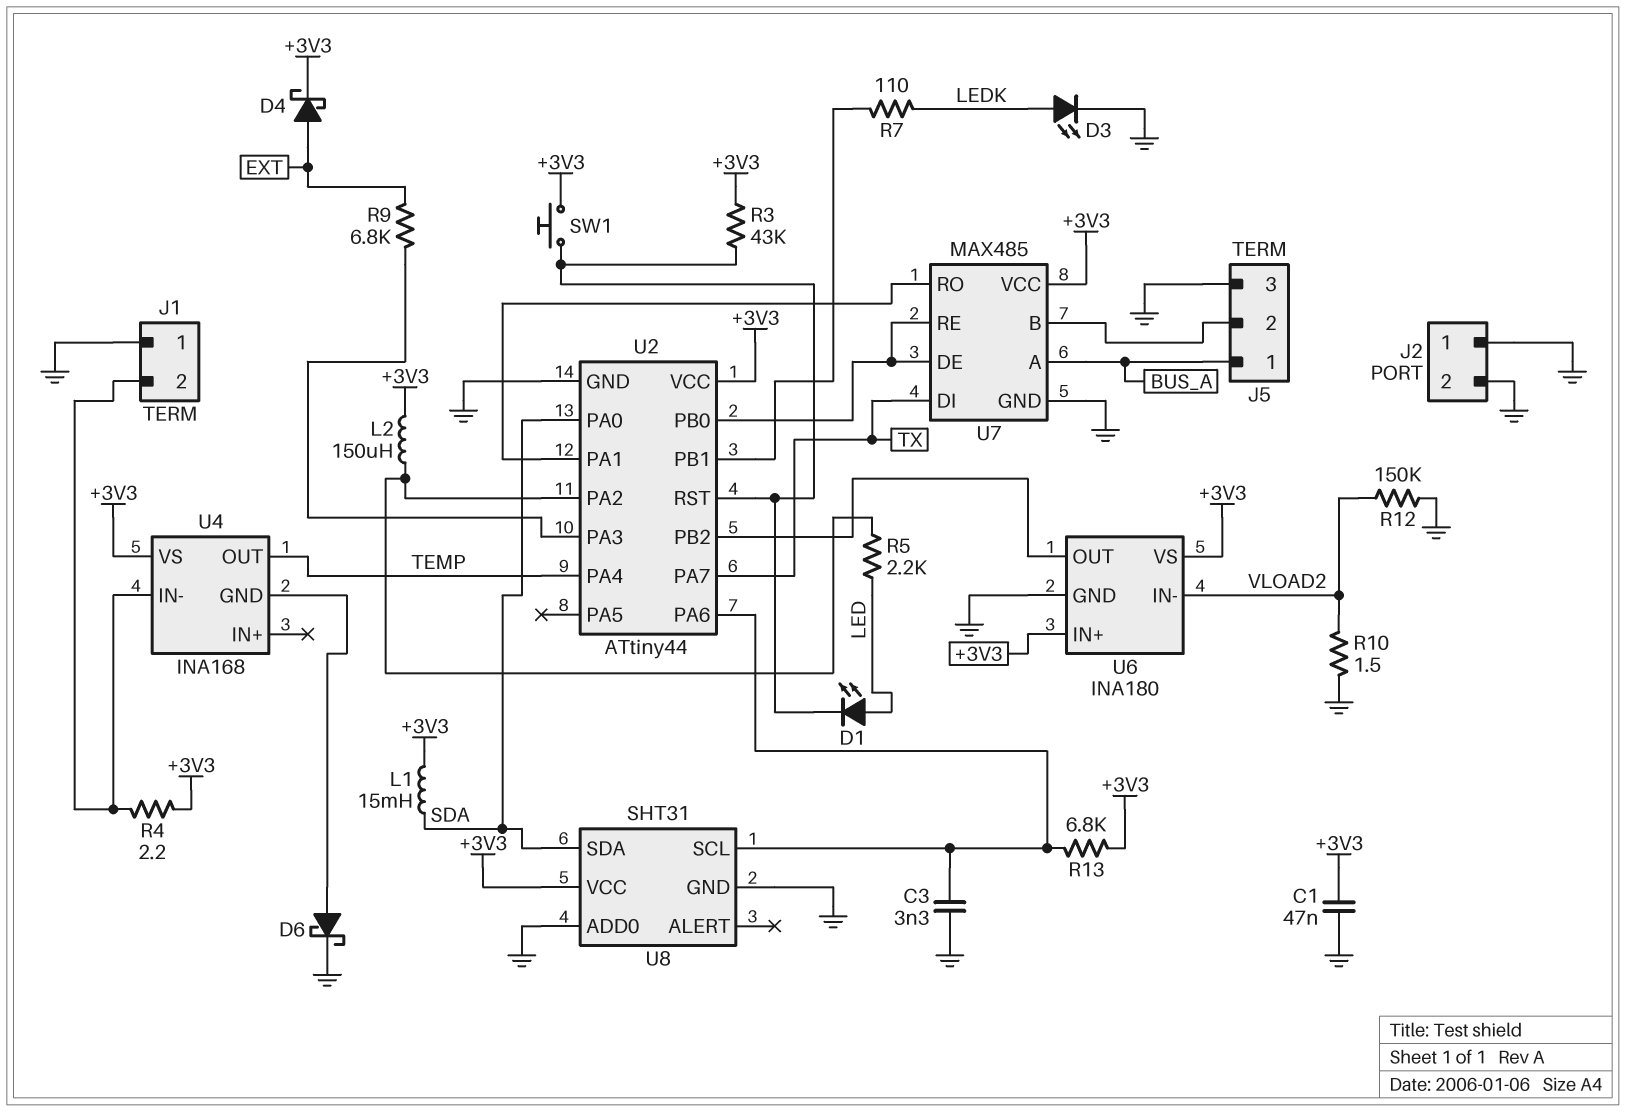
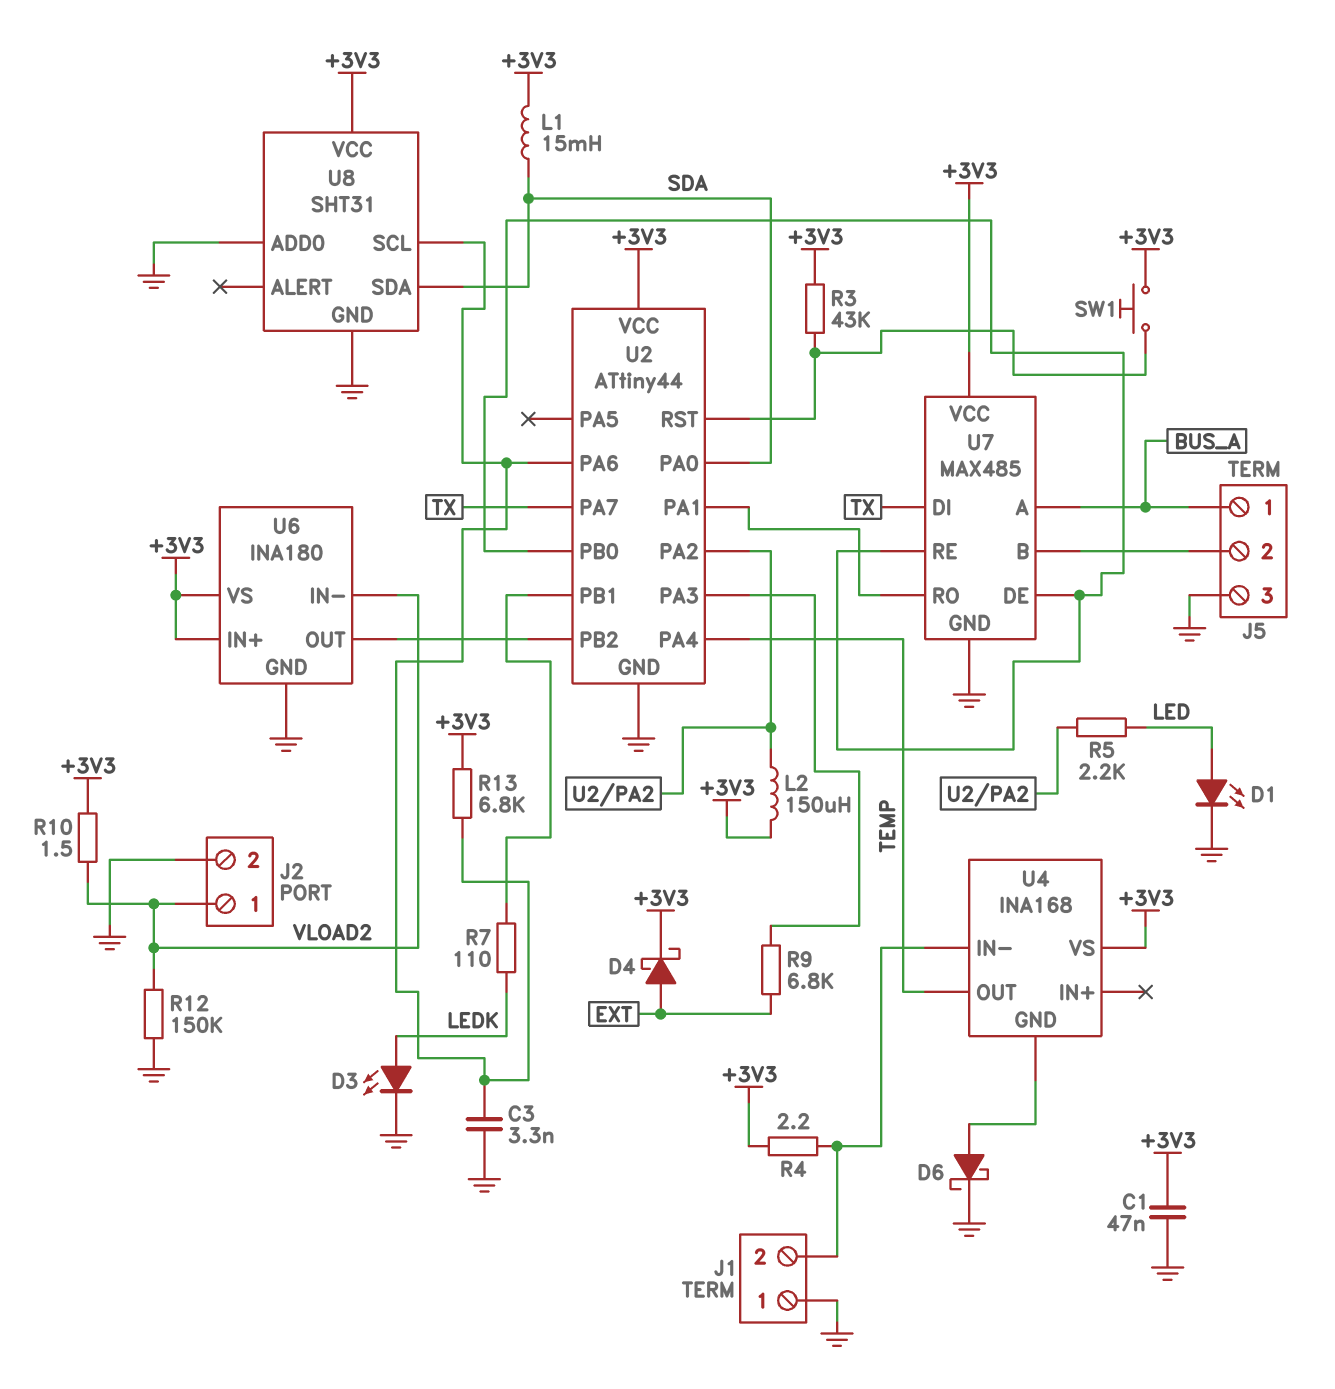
D1: LED (A LED, K U2/RST) -> LED (A LED, K GND)
J2 pin 1: GND -> VLOAD2
R10: 1.5 (GND, VLOAD2) -> 1.5 (+3V3, VLOAD2)

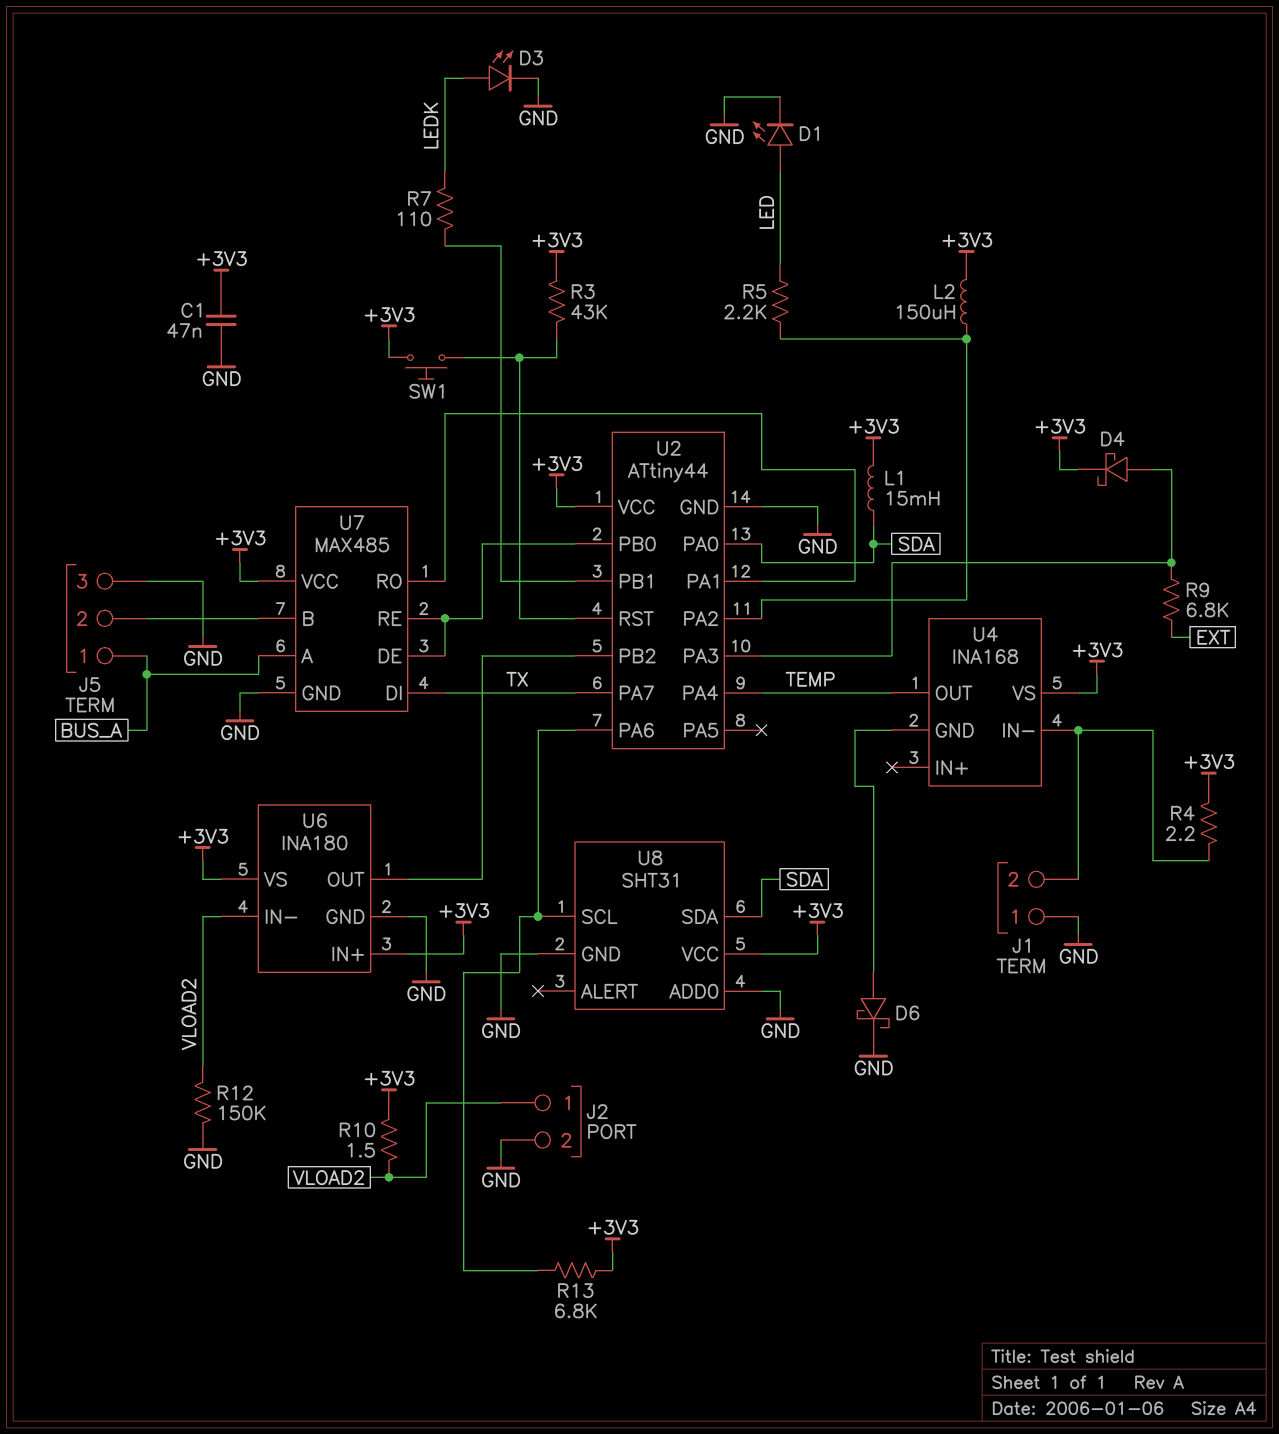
C3: 3.3nF (GND, U2/PA6) -> none
D4: schottky (A EXT, K +3V3) -> schottky (A U2/PA3, K +3V3)

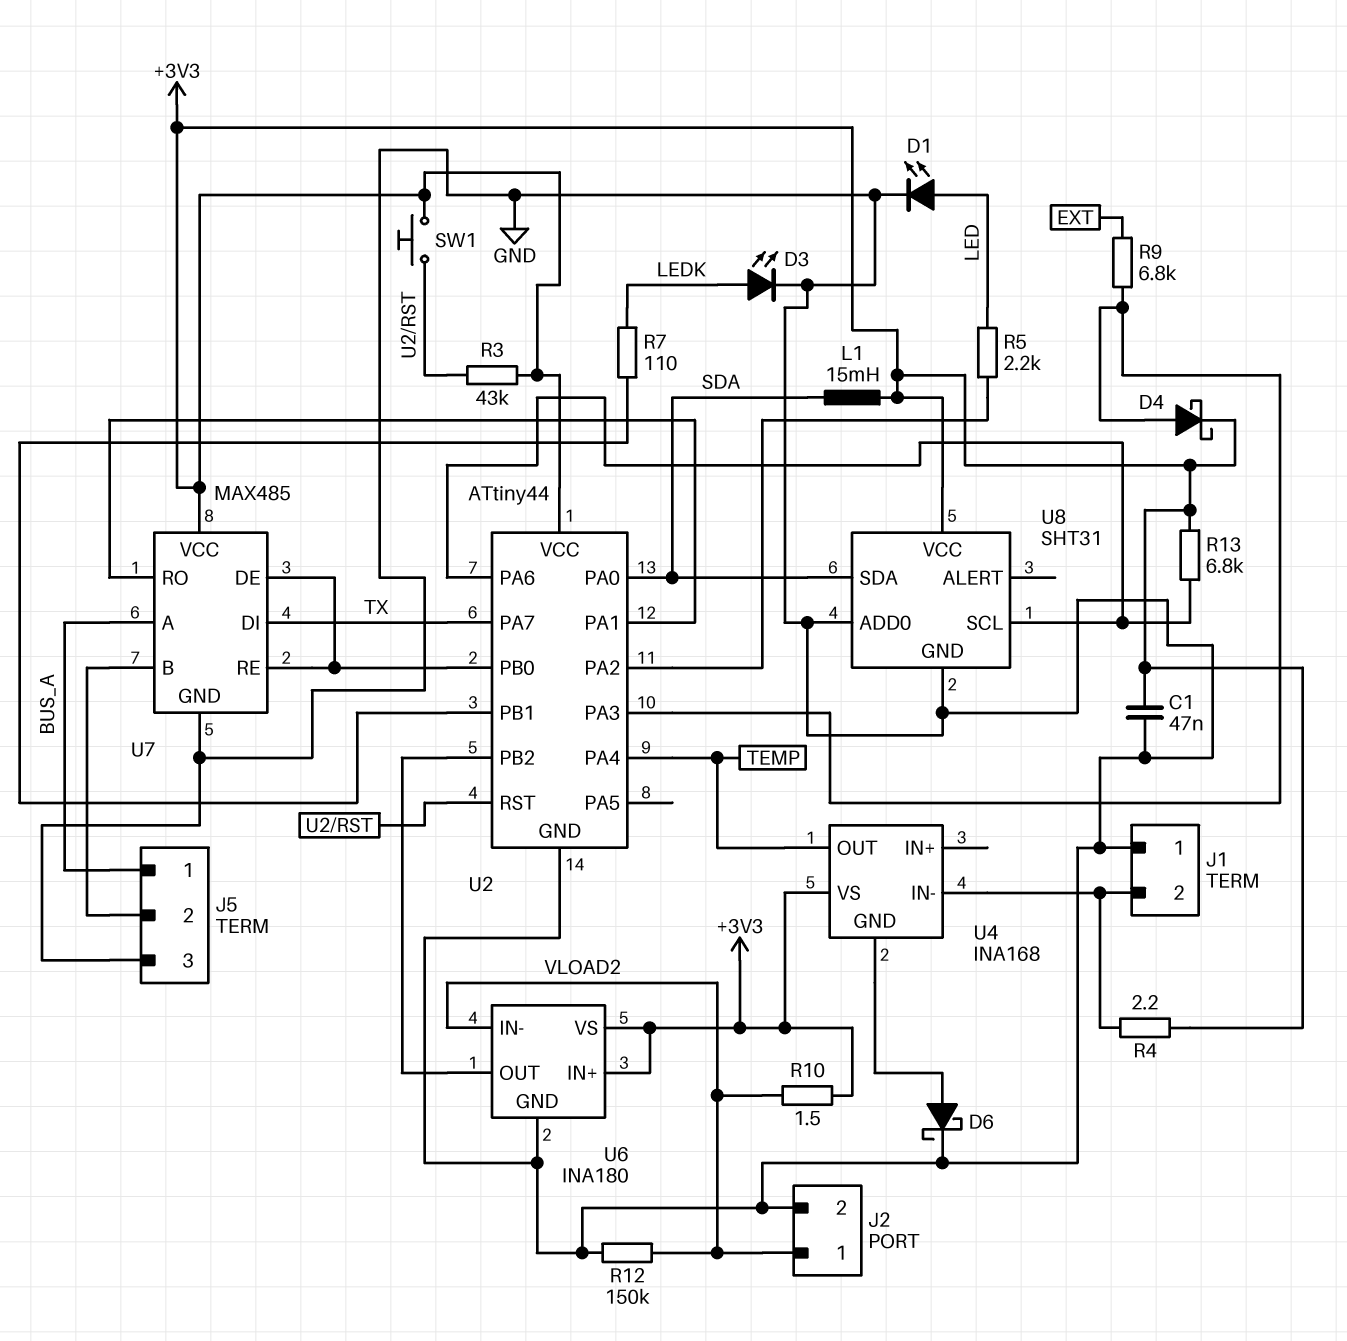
L2: 150uH (+3V3, U2/PA2) -> none

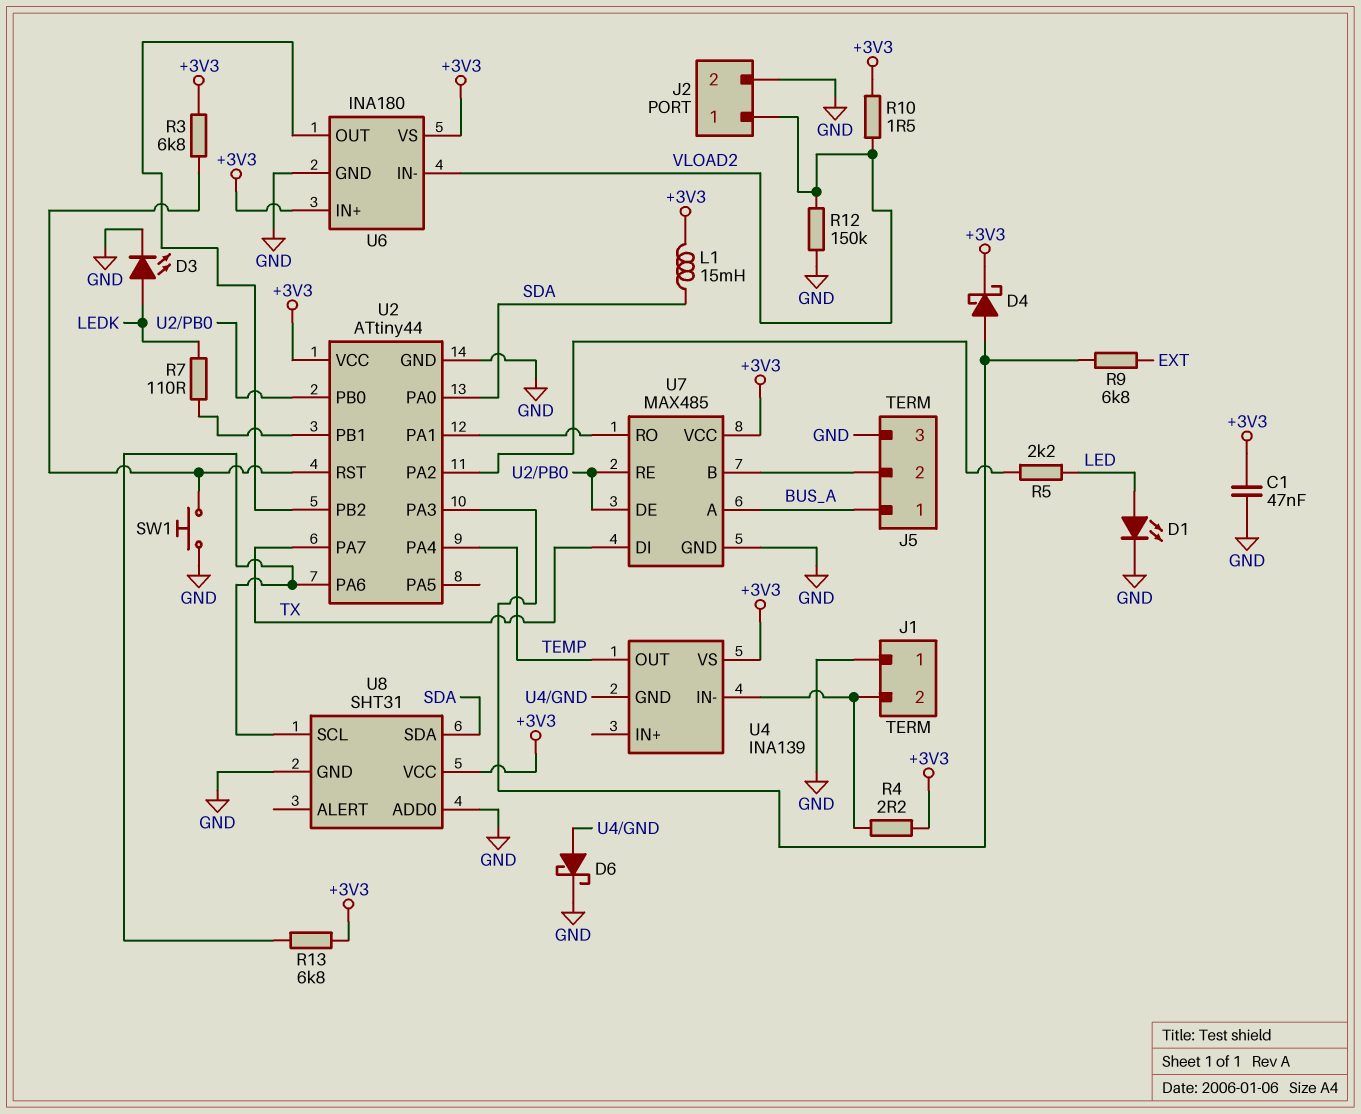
R3: 43k (+3V3, U2/RST) -> 6.8k (+3V3, U2/RST)
SW1: button (+3V3, U2/RST) -> button (GND, U2/RST)
U4: INA168 -> INA139

